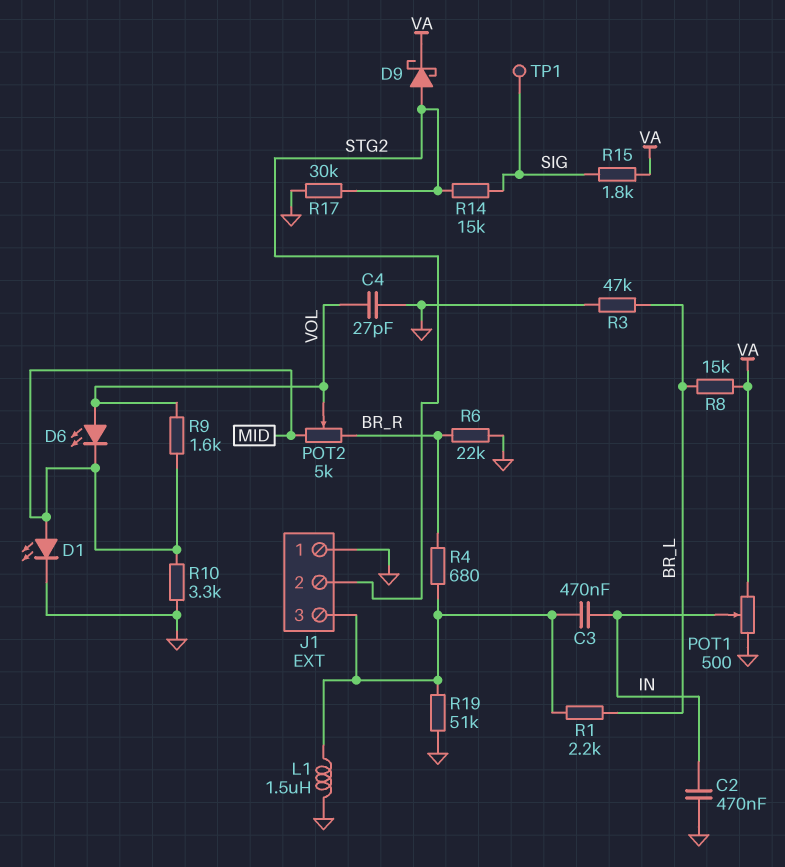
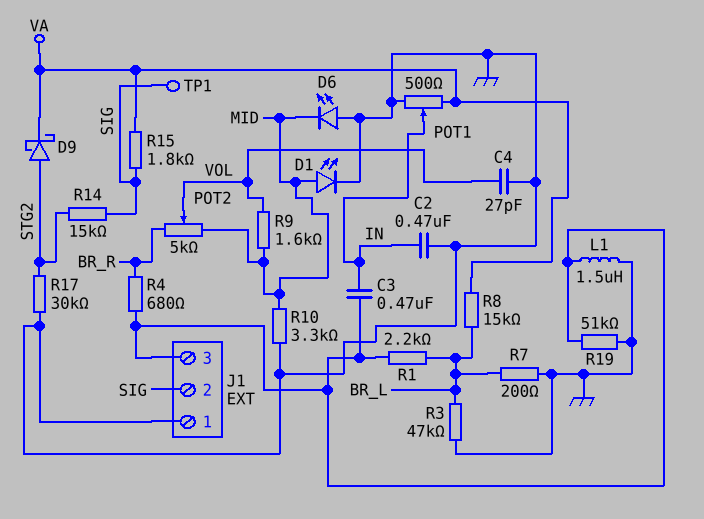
D6: LED (A VOL, K MID) -> LED (A GND, K MID)
J1 pin 2: STG2 -> SIG
R6: 22k (BR_R, GND) -> none
R7: none -> 200 (BR_L, GND)

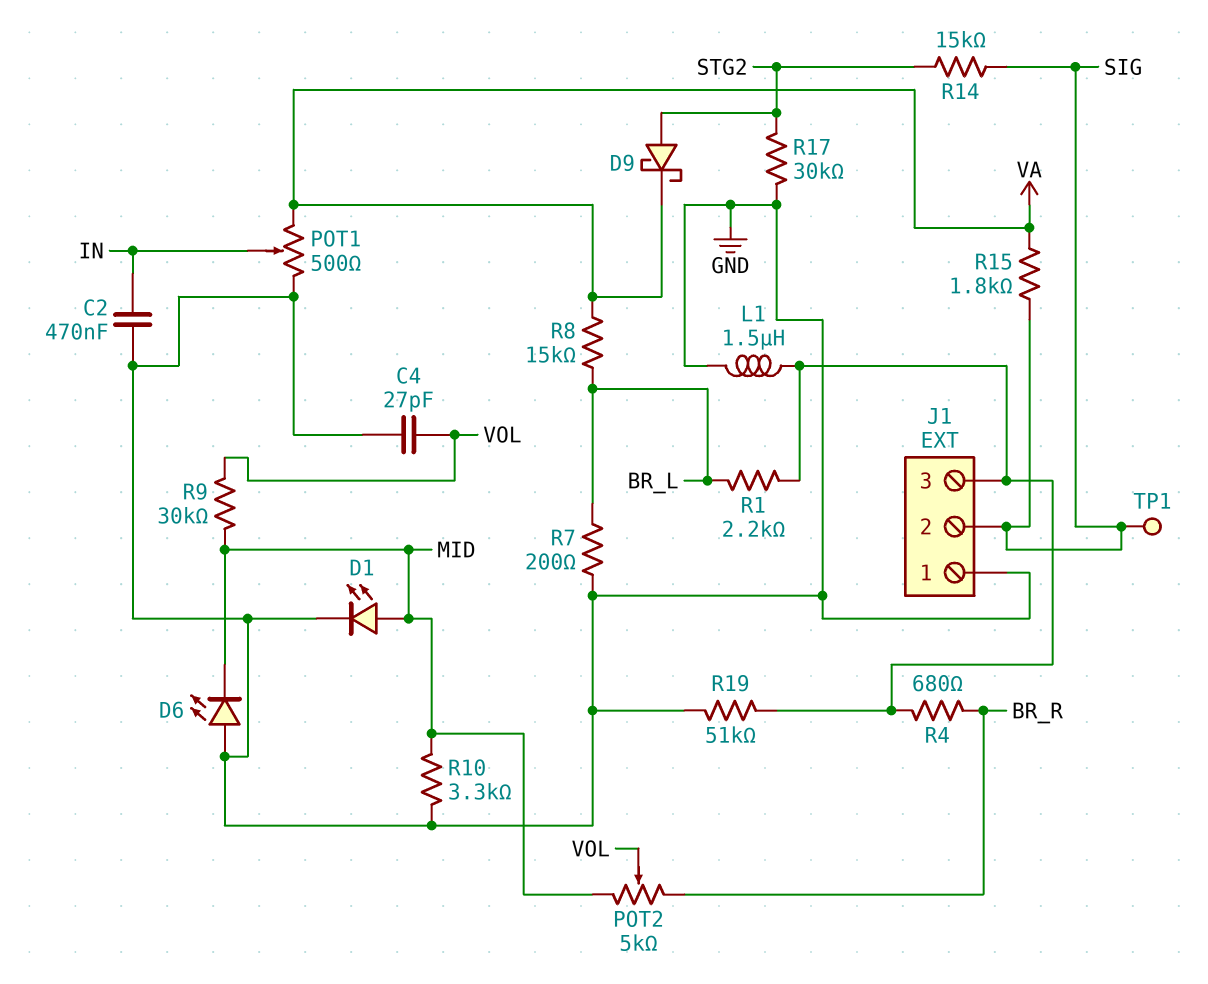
C3: 470nF (IN, J1/3) -> none
R3: 47k (BR_L, GND) -> none
R9: 1.6k (MID, VOL) -> 30k (MID, VOL)

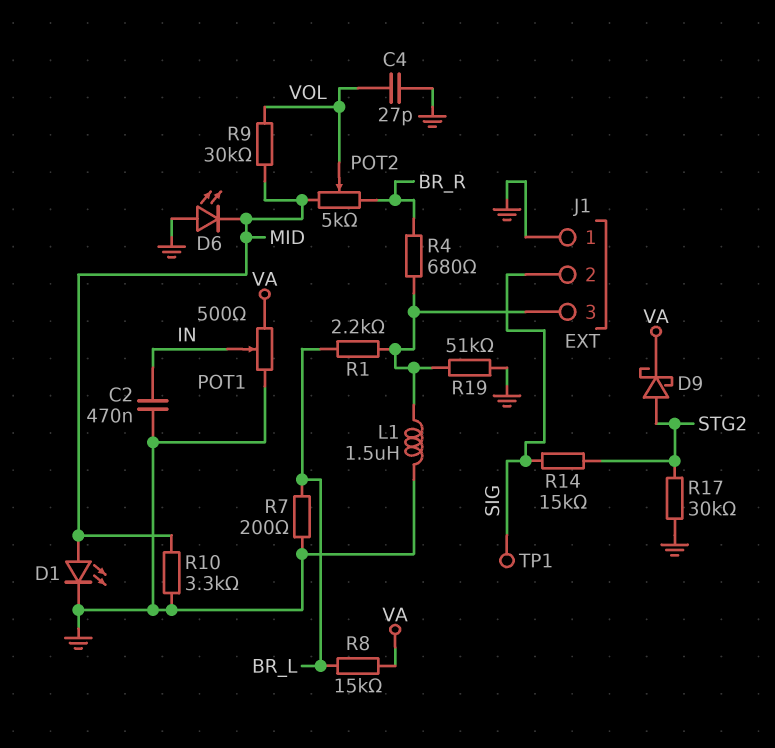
R15: 1.8k (SIG, VA) -> none

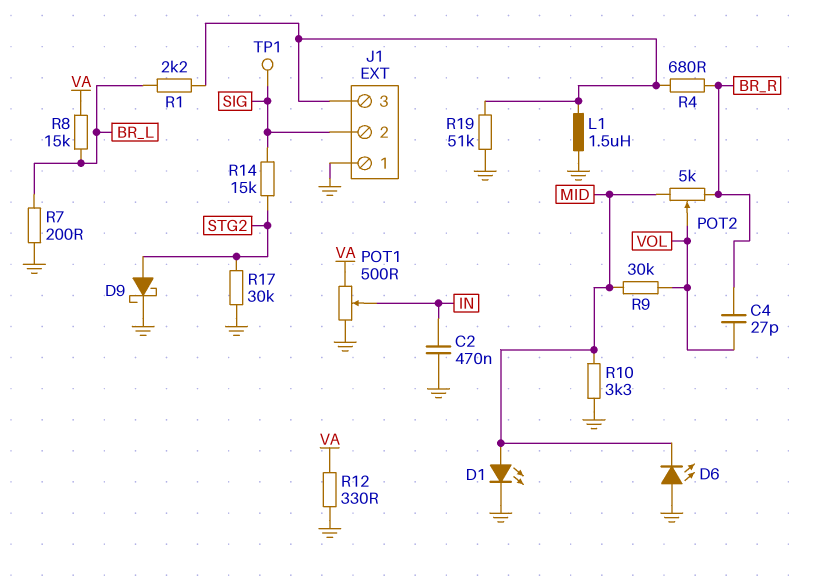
C4: 27pF (GND, VOL) -> 27pF (BR_R, VOL)
D9: schottky (A STG2, K VA) -> schottky (A STG2, K GND)
R12: none -> 330 (GND, VA)

